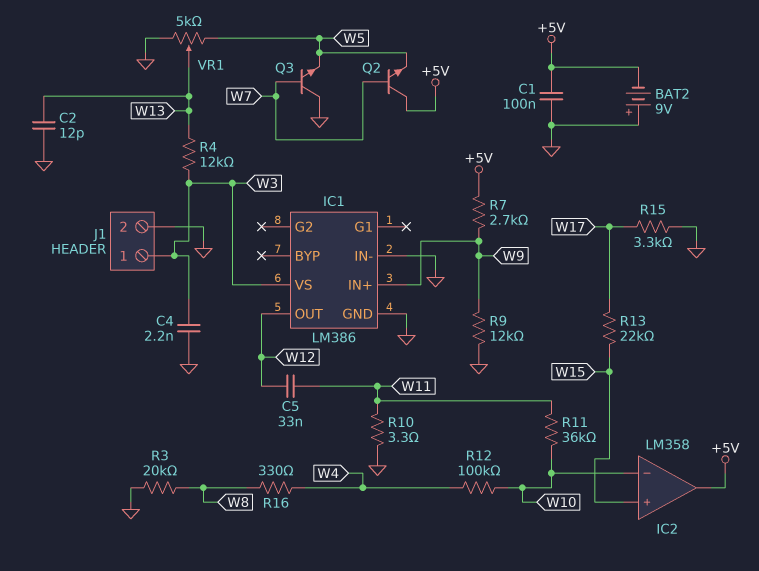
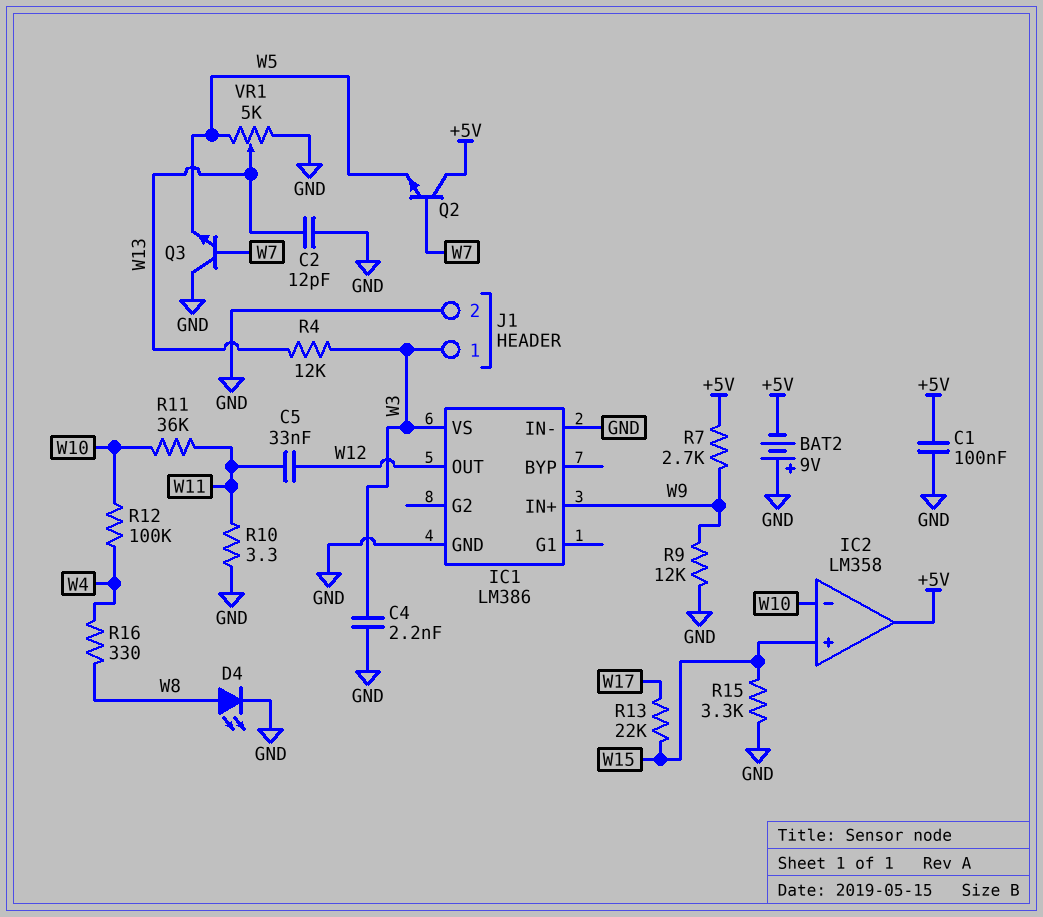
D4: none -> LED (A W8, K GND)
R3: 20k (GND, W8) -> none
R15: 3.3k (GND, W17) -> 3.3k (GND, W15)

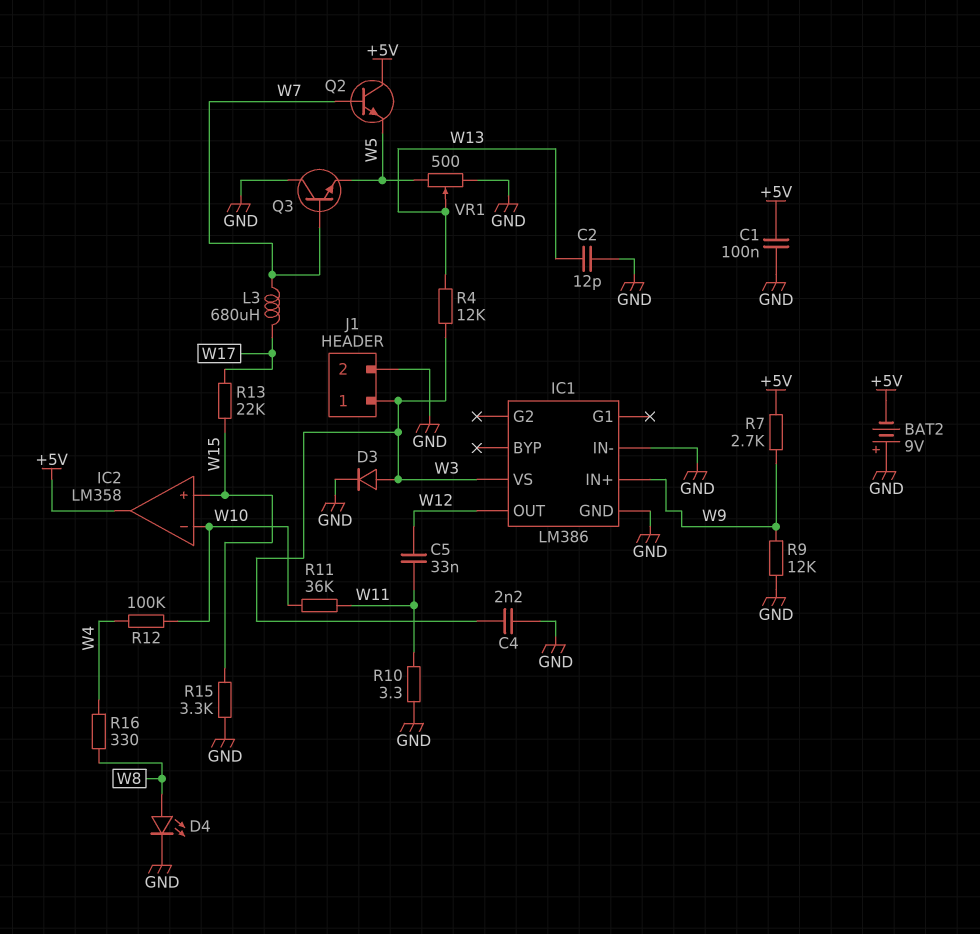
D3: none -> diode (A W3, K GND)
L3: none -> 680uH (W7, W17)
VR1: 5k (GND, W5, wiper W13) -> 500 (GND, W5, wiper W13)

